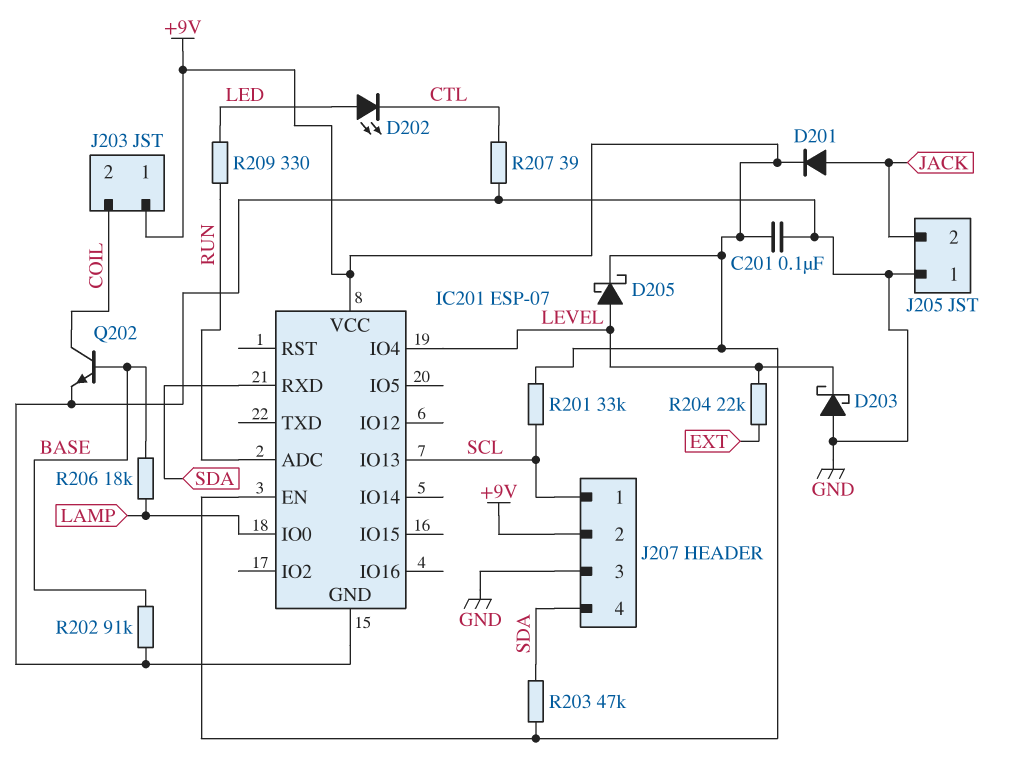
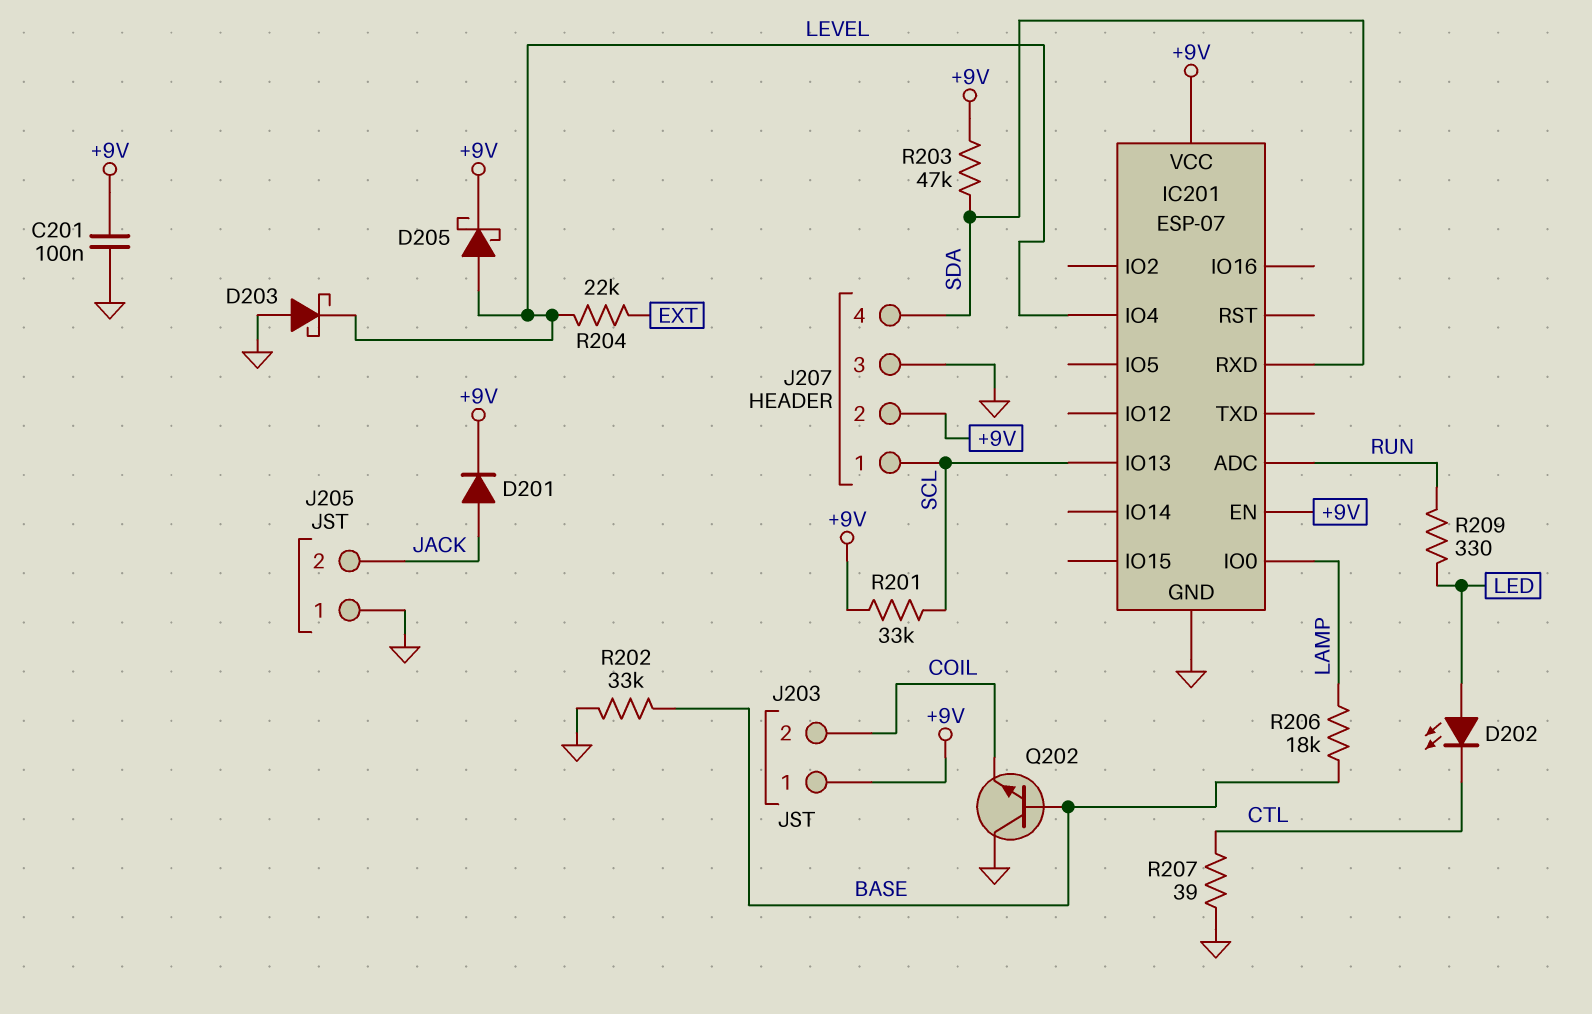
Q202: NPN (B BASE, C COIL, E GND) -> NPN (B BASE, C GND, E COIL)
R202: 91k (BASE, GND) -> 33k (BASE, GND)

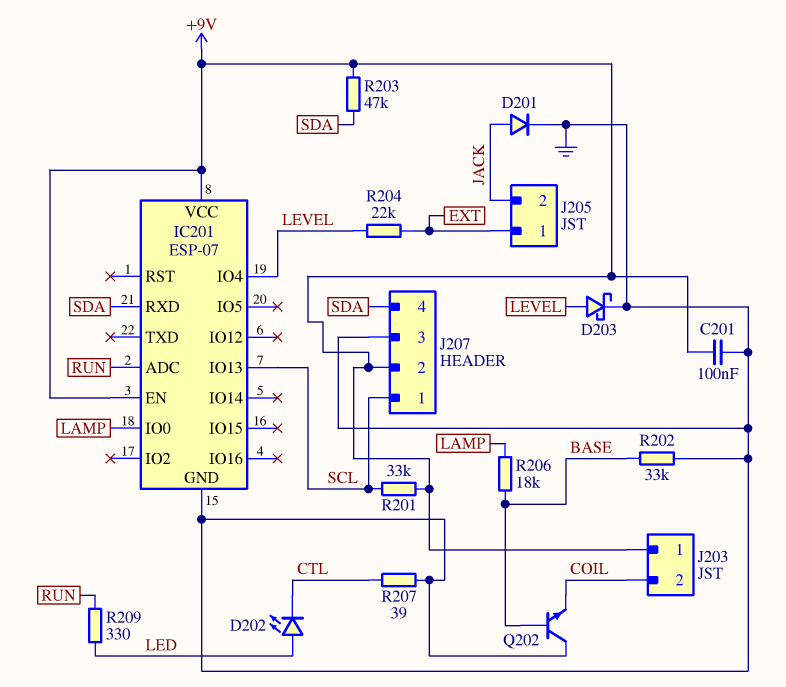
D201: diode (A JACK, K +9V) -> diode (A JACK, K GND)
D203: schottky (A GND, K LEVEL) -> schottky (A LEVEL, K GND)
D205: schottky (A LEVEL, K +9V) -> none
J205 pin 1: GND -> EXT

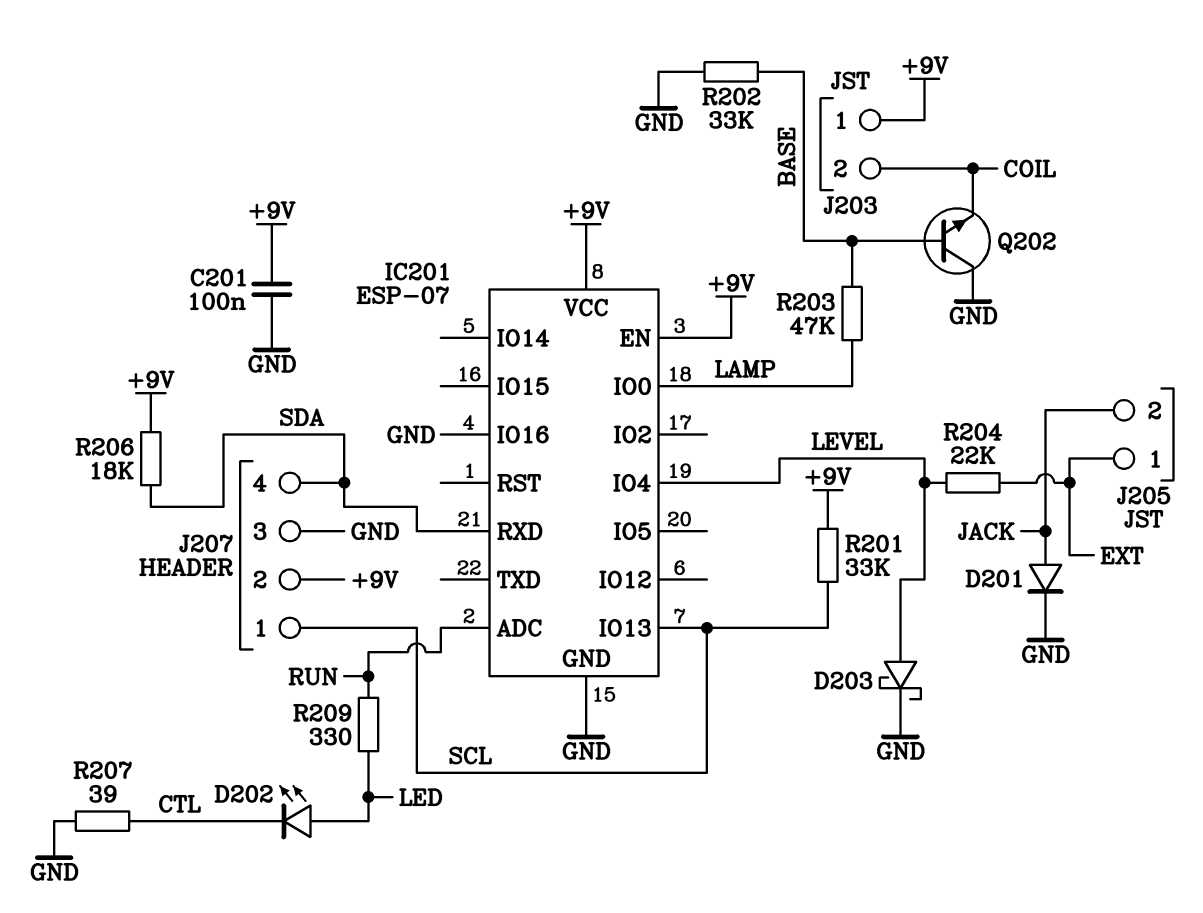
IC201 pin IO16: none -> GND
R203: 47k (+9V, SDA) -> 47k (BASE, LAMP)
R206: 18k (BASE, LAMP) -> 18k (+9V, SDA)

